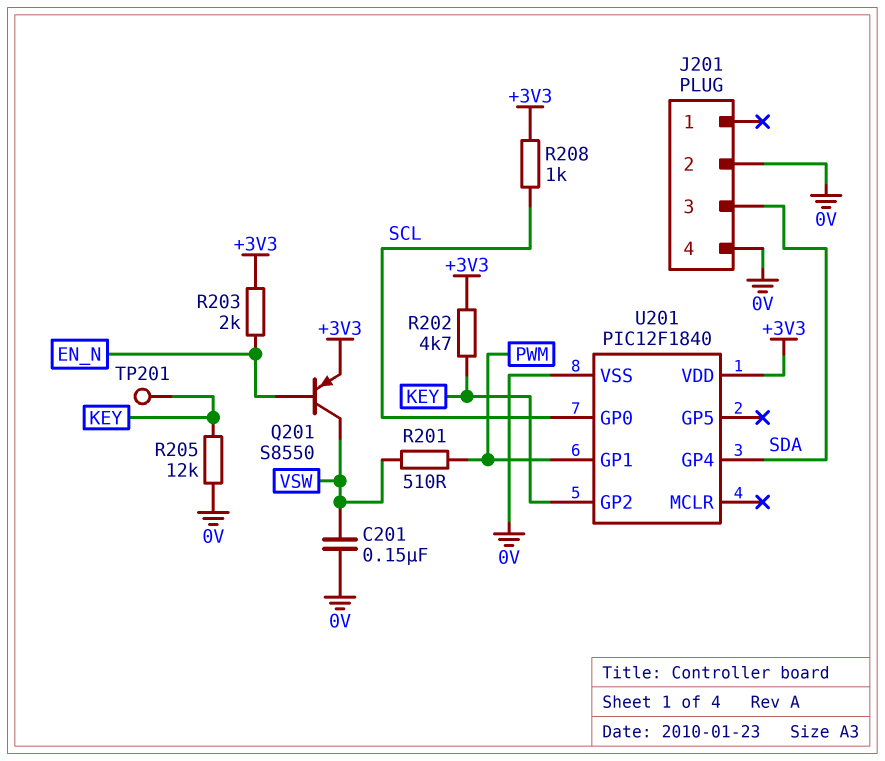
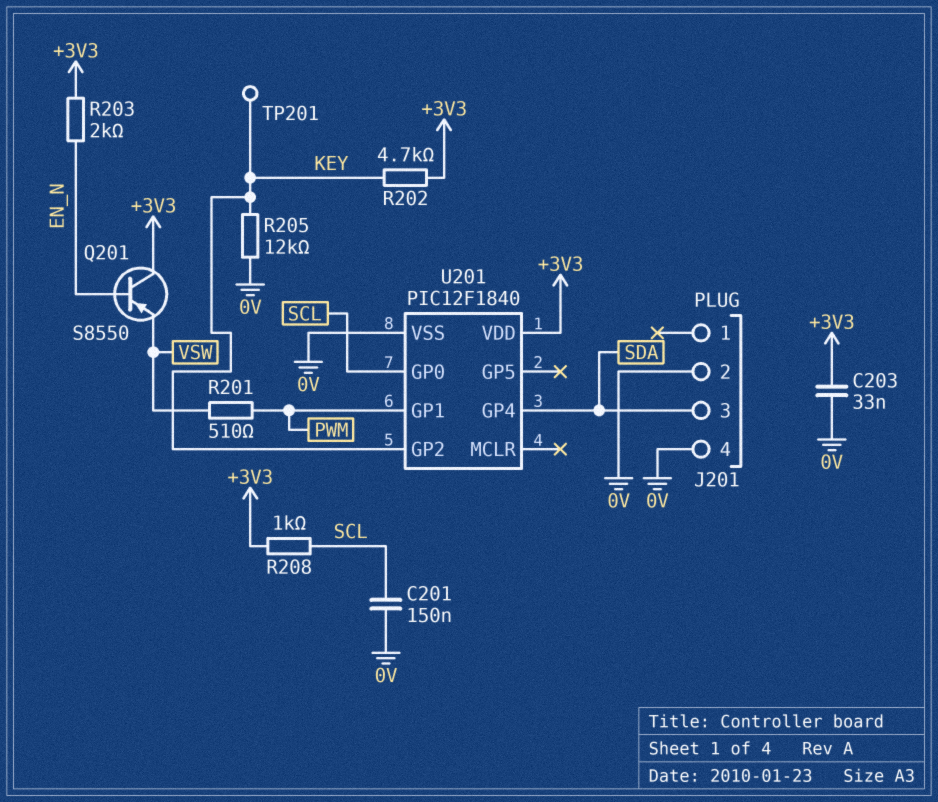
C201: 150nF (0V, VSW) -> 150nF (0V, SCL)
C203: none -> 33nF (+3V3, 0V)
Q201: PNP S8550 (B EN_N, C VSW, E +3V3) -> PNP S8550 (B EN_N, C +3V3, E VSW)

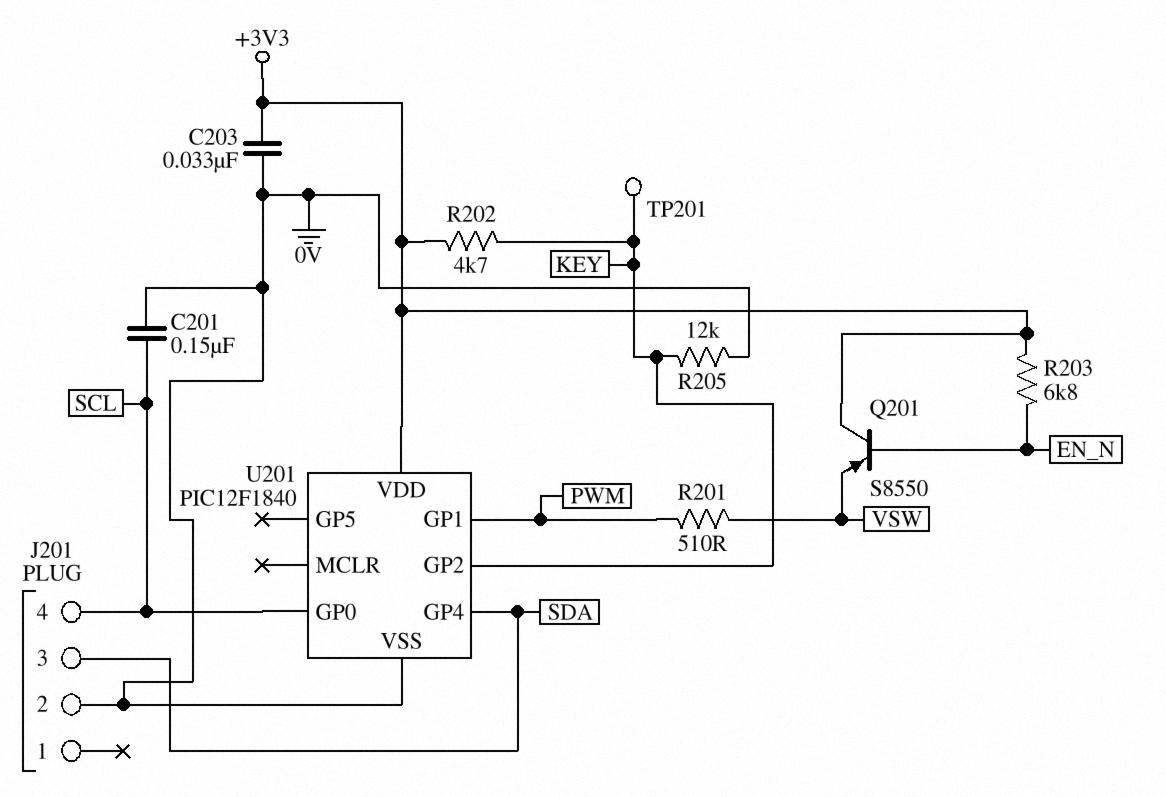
J201 pin 4: 0V -> SCL
R203: 2k (+3V3, EN_N) -> 6.8k (+3V3, EN_N)
R208: 1k (+3V3, SCL) -> none

